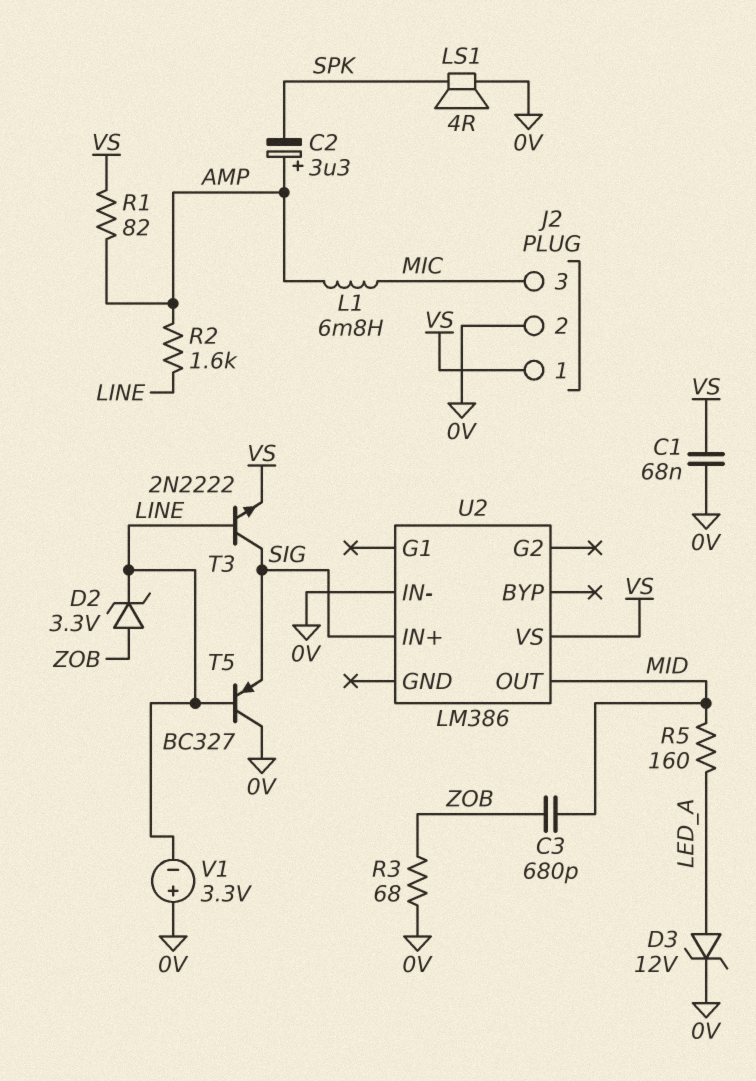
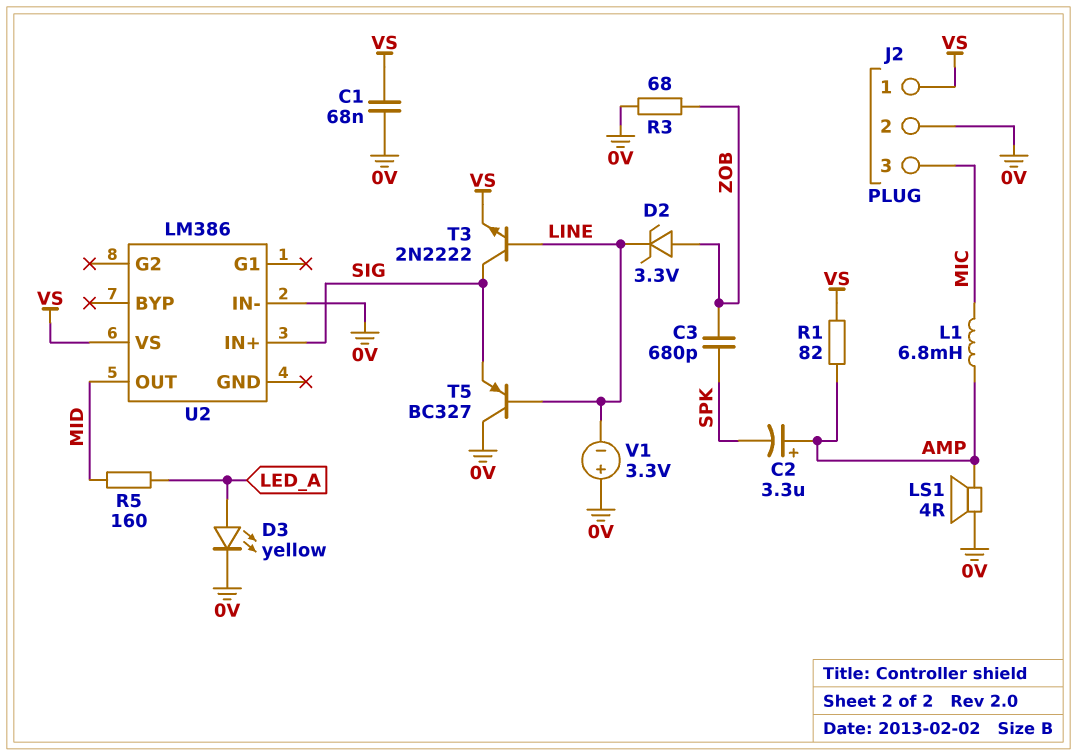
C3: 680pF (MID, ZOB) -> 680pF (SPK, ZOB)
D3: zener 12V (A LED_A, K 0V) -> LED yellow (A LED_A, K 0V)
LS1: speaker 4R (0V, SPK) -> speaker 4R (0V, AMP)
R2: 1.6k (AMP, LINE) -> none

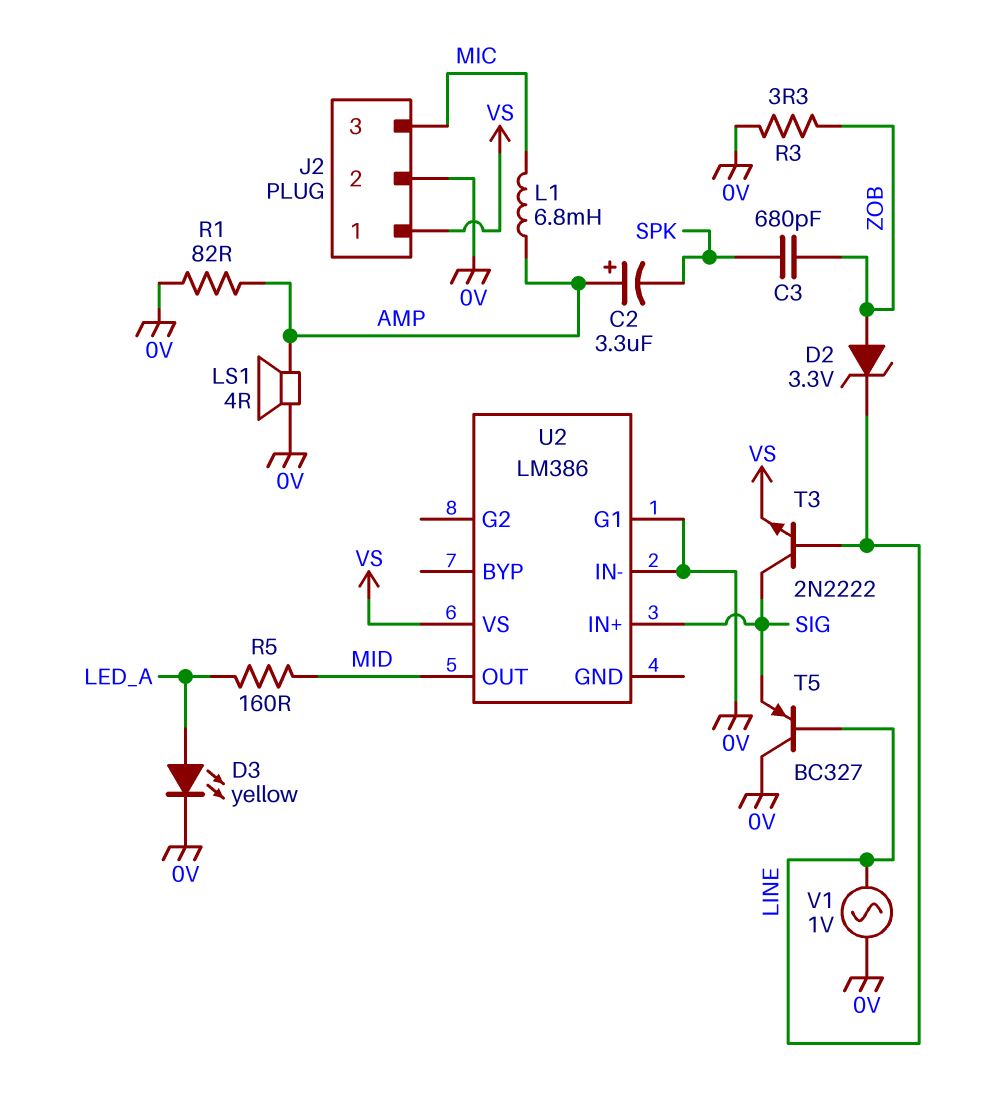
C1: 68nF (0V, VS) -> none
R1: 82 (AMP, VS) -> 82 (0V, AMP)
R3: 68 (0V, ZOB) -> 3.3 (0V, ZOB)
U2 pin G1: none -> 0V
V1: 3.3V (plus 0V, minus LINE) -> AC 1V (0V, LINE)

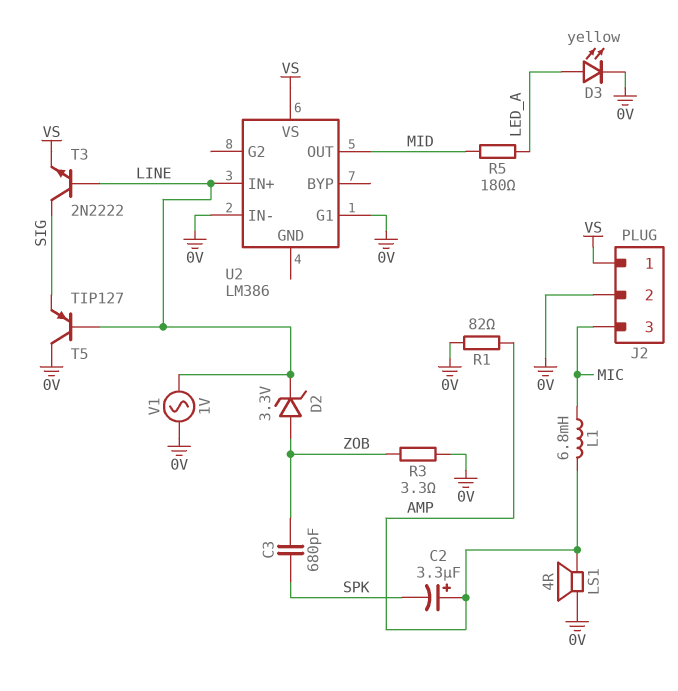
R5: 160 (LED_A, MID) -> 180 (LED_A, MID)
T5: PNP BC327 (B LINE, C 0V, E SIG) -> PNP TIP127 (B LINE, C 0V, E SIG)
U2 pin IN+: SIG -> LINE

